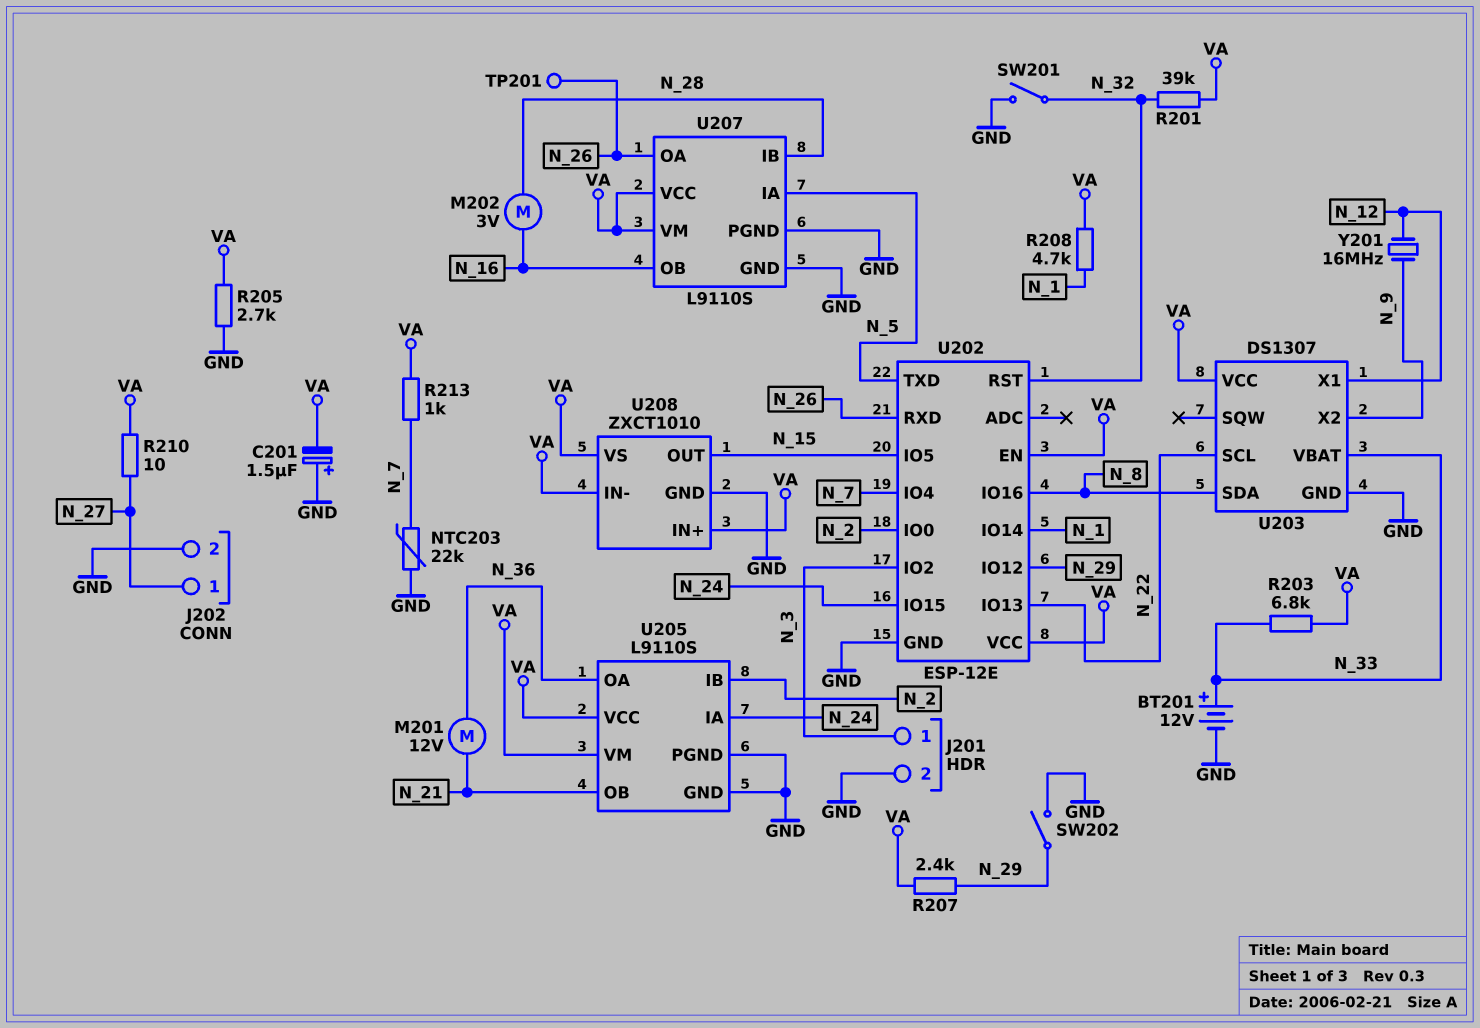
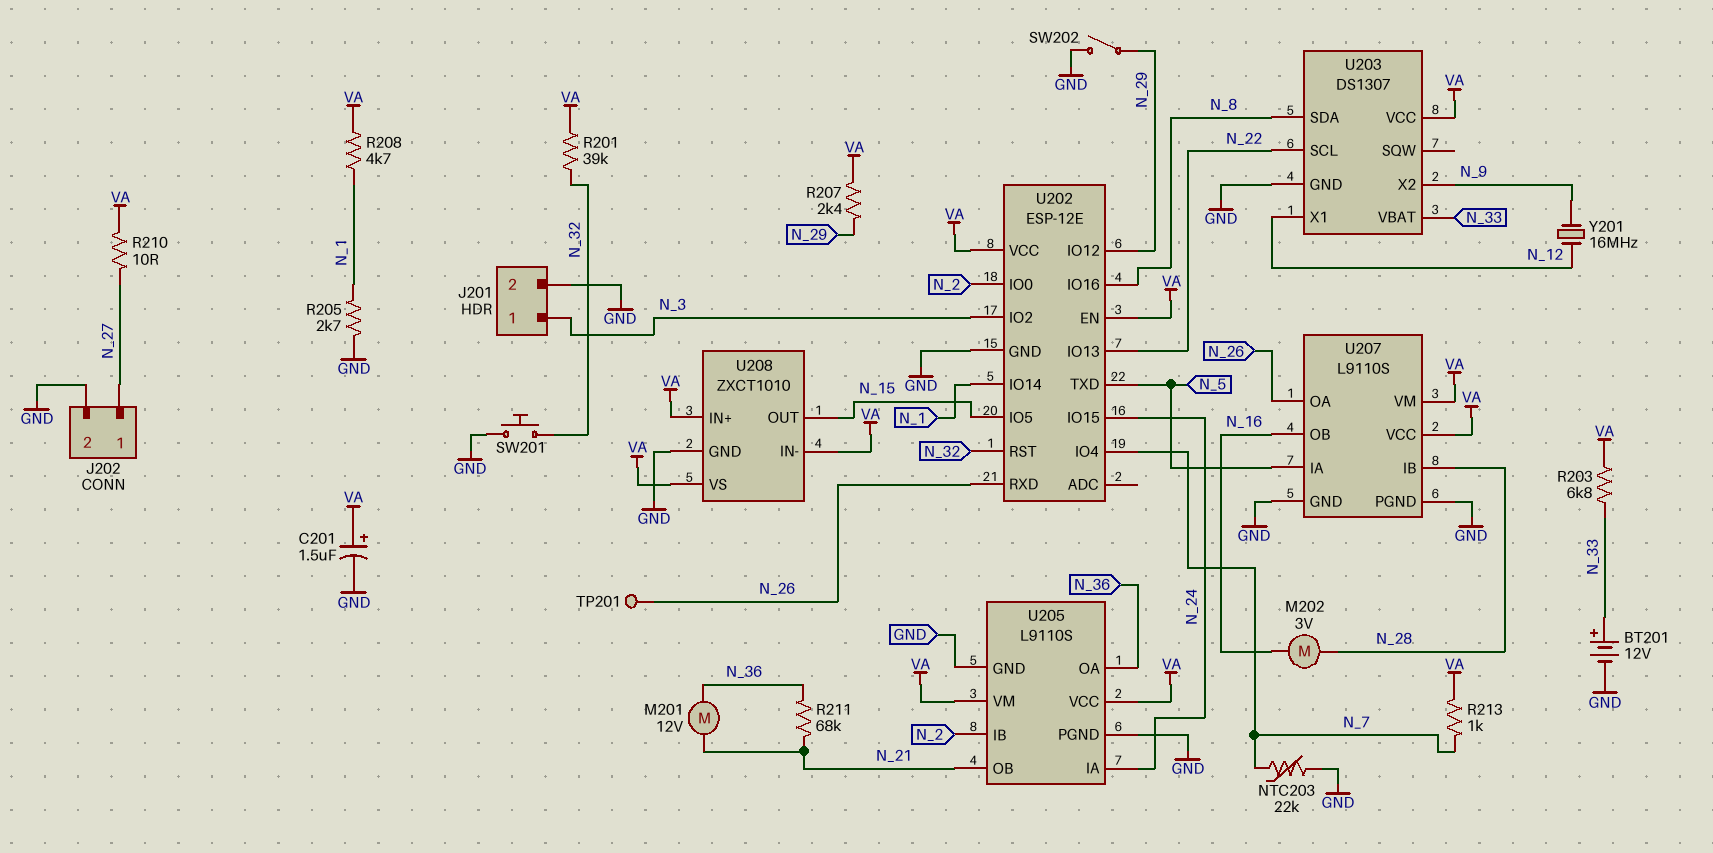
C201: 1.5uF (plus GND, minus VA) -> 1.5uF (plus VA, minus GND)
R205: 2.7k (GND, VA) -> 2.7k (GND, N_1)
R211: none -> 68k (N_21, N_36)
SW201: switch (GND, N_32) -> button (GND, N_32)

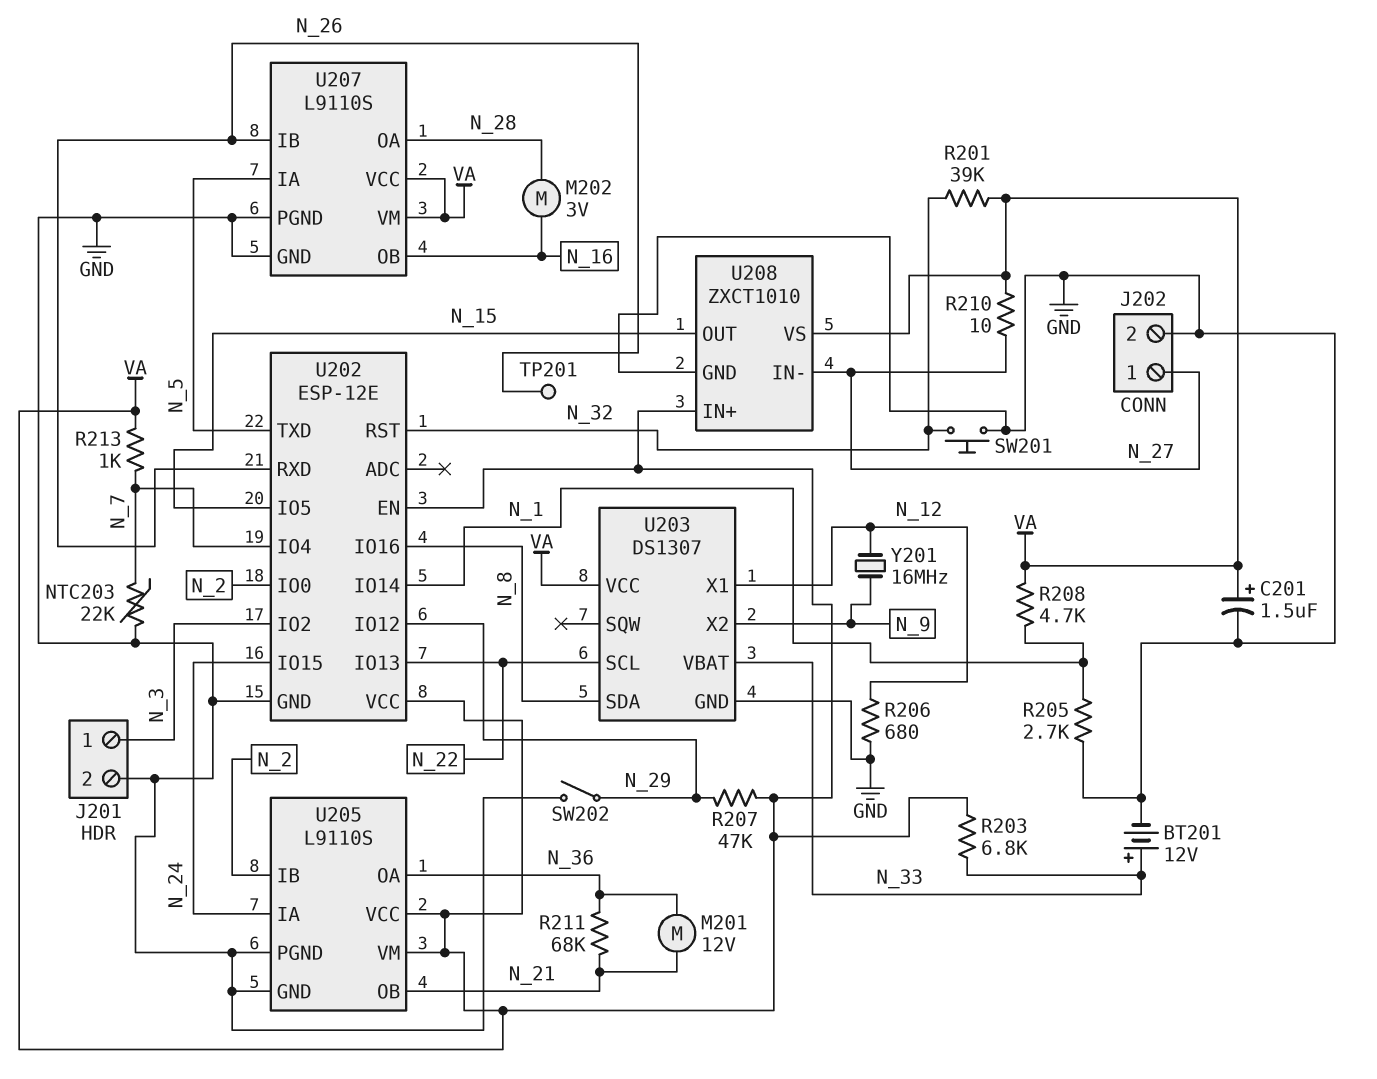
R206: none -> 680 (GND, N_12)
R207: 2.4k (N_29, VA) -> 47k (N_29, VA)
U207 pin IB: N_28 -> N_26
U207 pin OA: N_26 -> N_28
U208 pin IN-: VA -> N_27

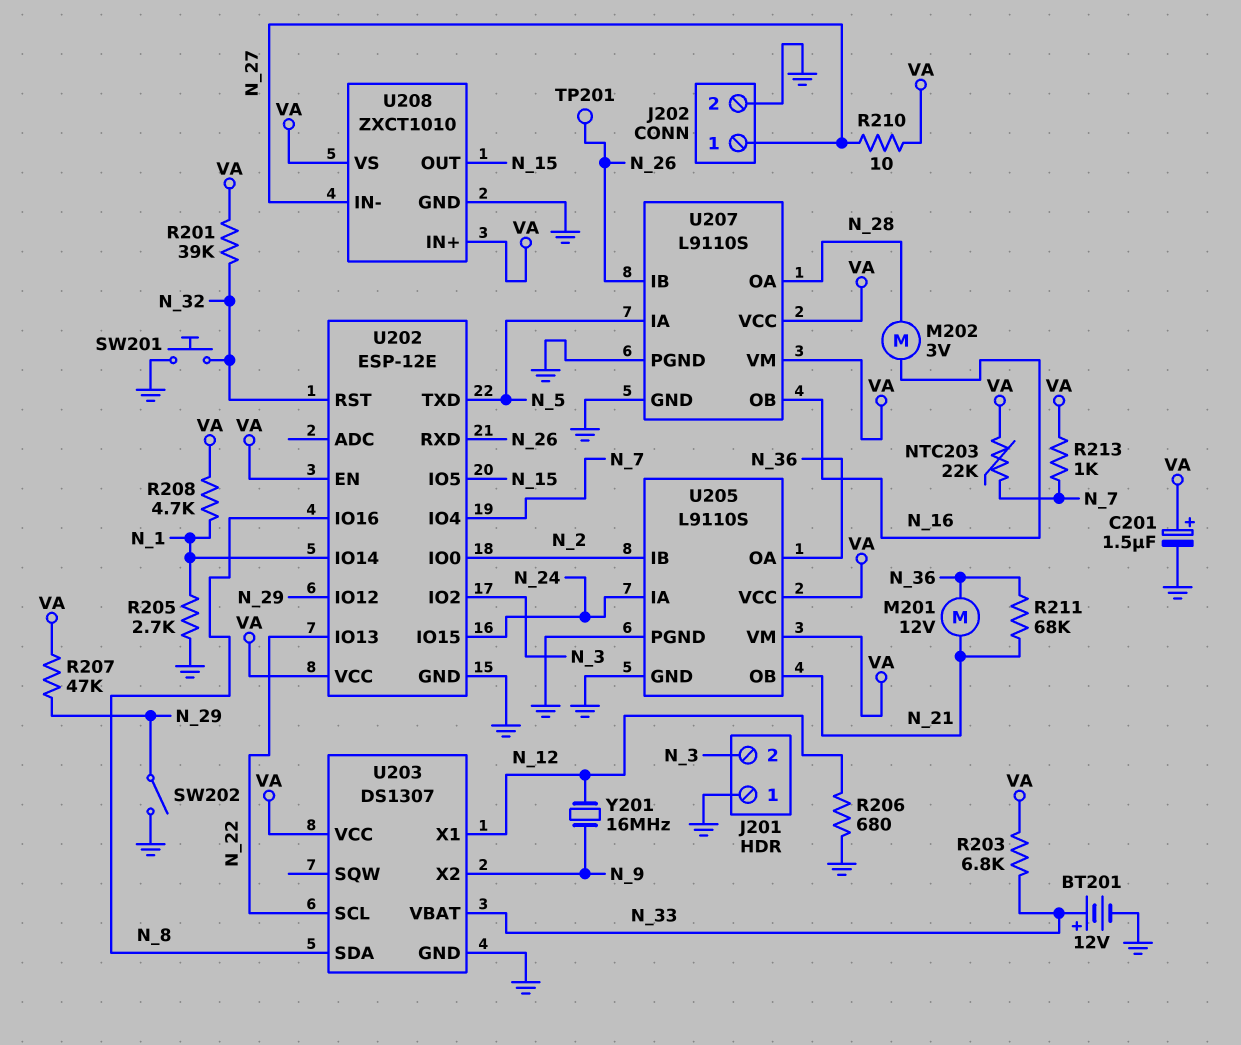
J201 pin 1: N_3 -> GND
J201 pin 2: GND -> N_3
NTC203: 22k (GND, N_7) -> 22k (N_7, VA)

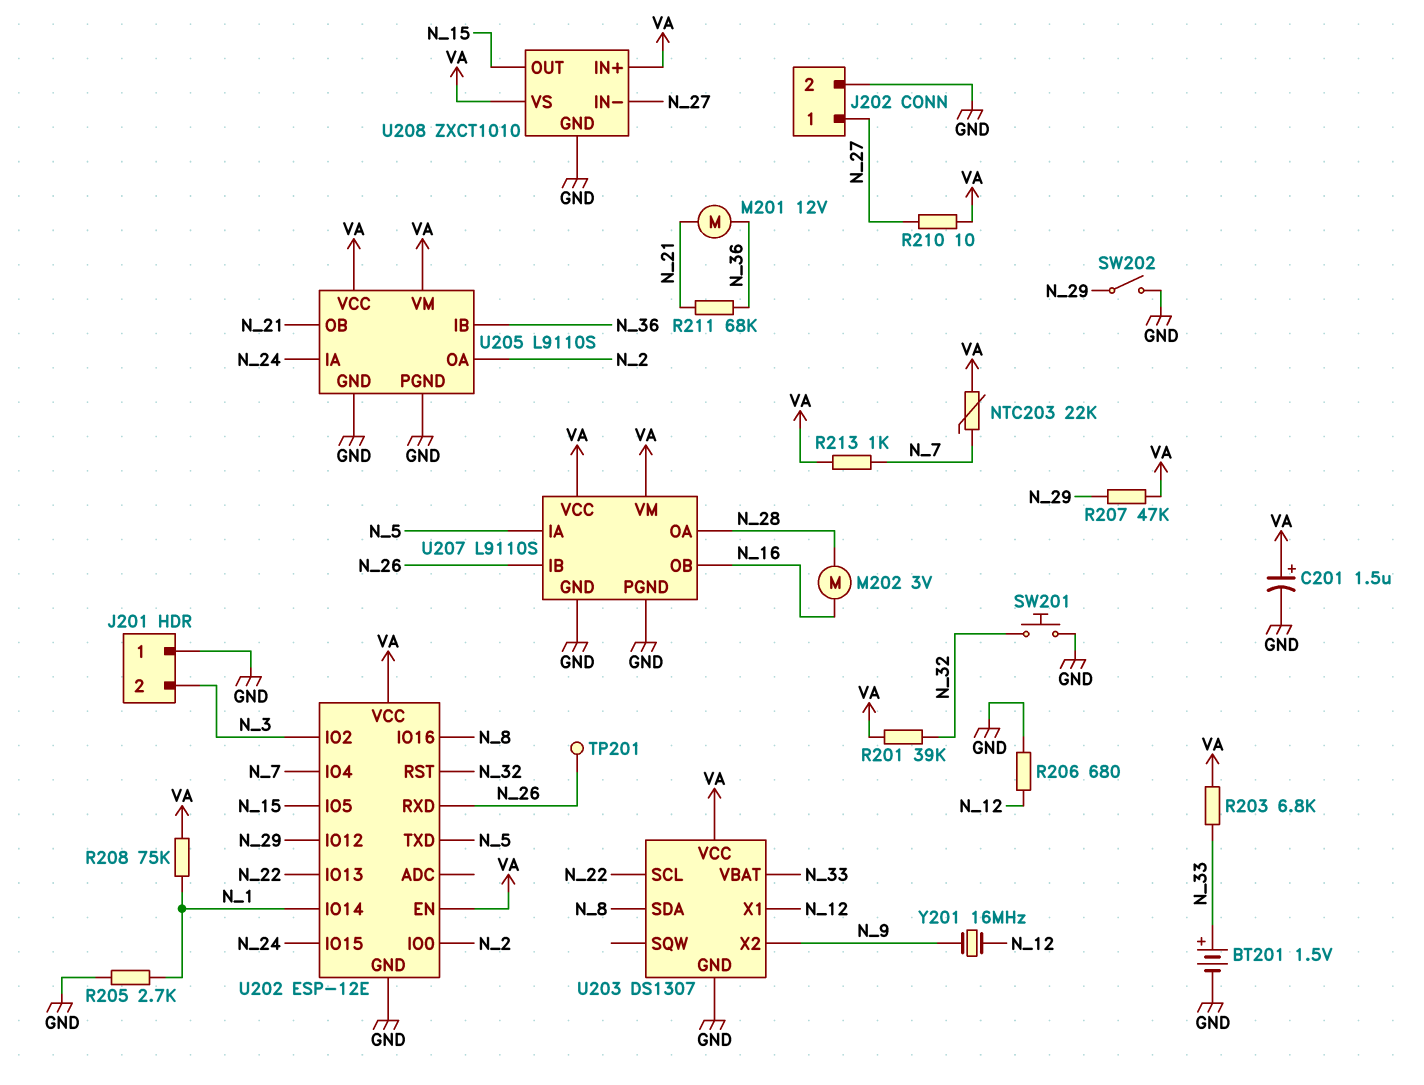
BT201: 12V (plus N_33, minus GND) -> 1.5V (plus N_33, minus GND)
R208: 4.7k (N_1, VA) -> 75k (N_1, VA)
U205 pin IB: N_2 -> N_36
U205 pin OA: N_36 -> N_2

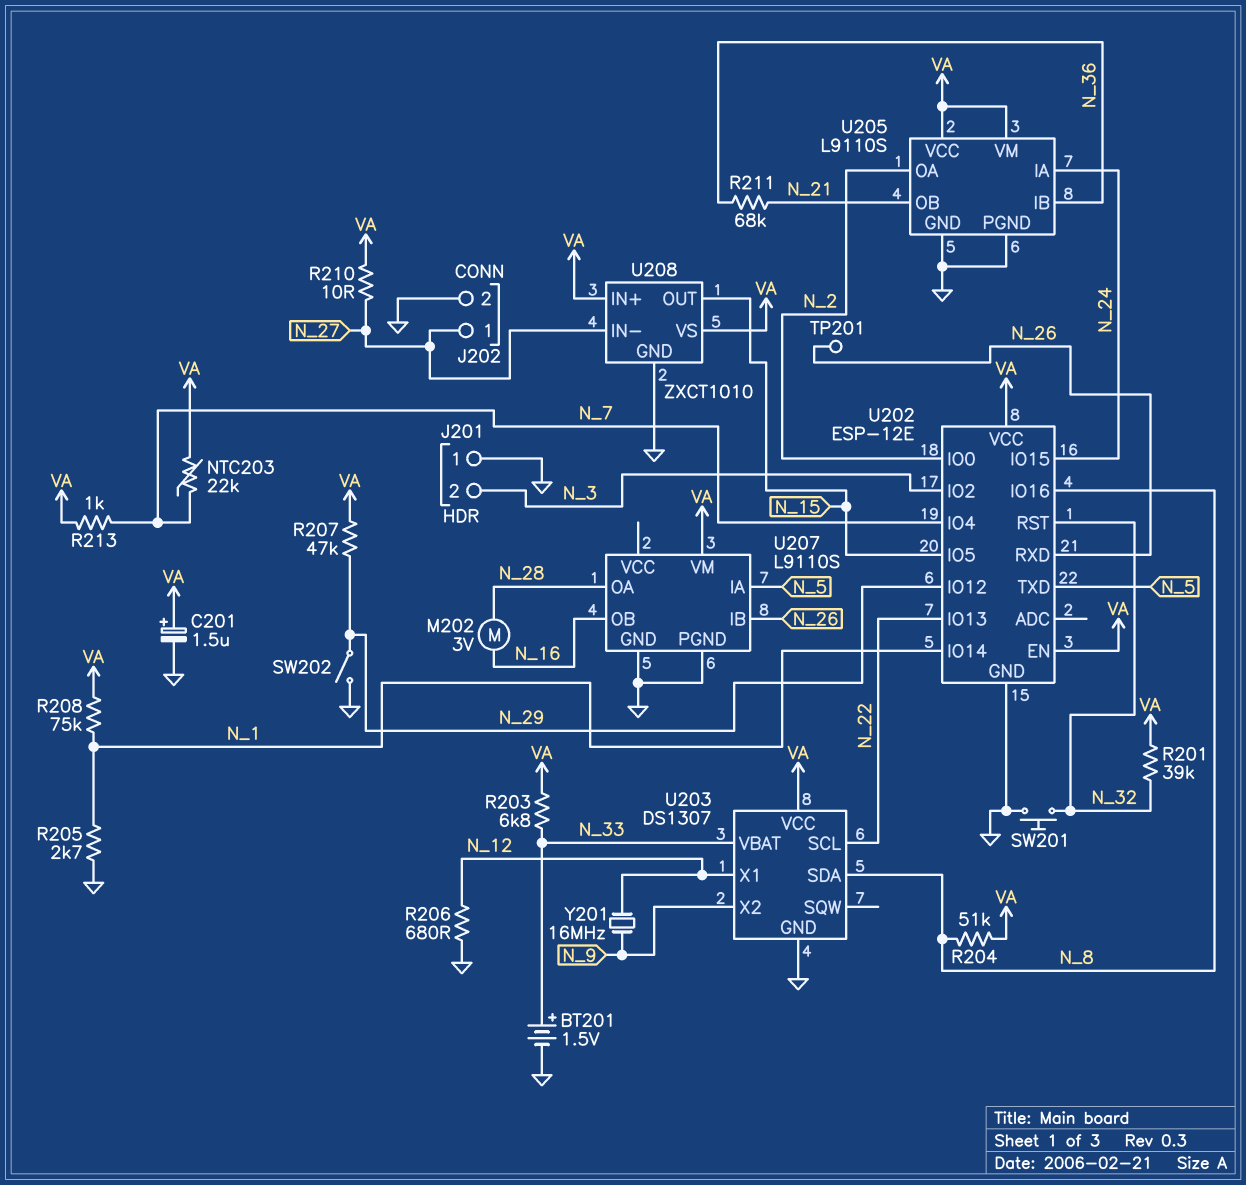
M201: motor 12V (N_21, N_36) -> none
R204: none -> 51k (N_8, VA)
U207 pin VCC: VA -> none

